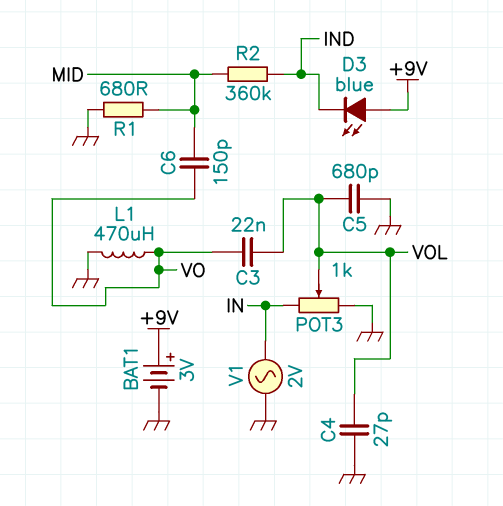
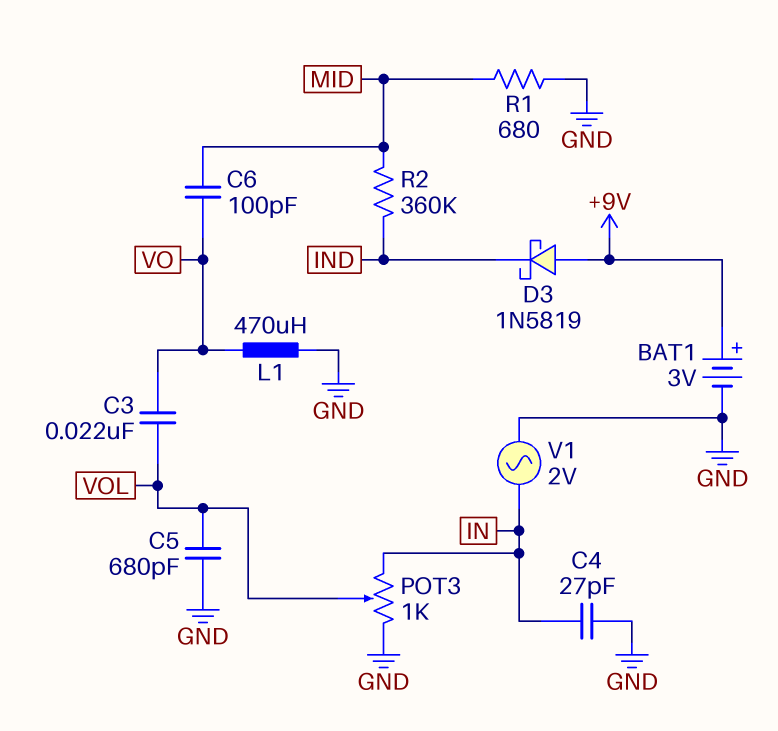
C4: 27pF (GND, VOL) -> 27pF (GND, IN)
C6: 150pF (MID, VO) -> 100pF (MID, VO)
D3: LED blue (A +9V, K IND) -> schottky 1N5819 (A +9V, K IND)

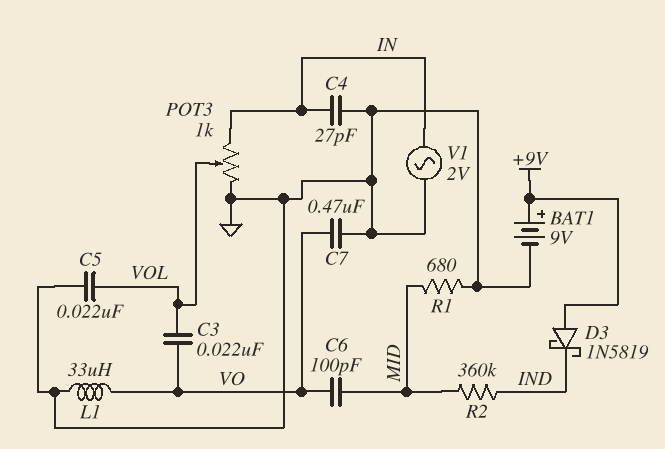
BAT1: 3V (plus +9V, minus GND) -> 9V (plus +9V, minus GND)
C5: 680pF (GND, VOL) -> 22nF (GND, VOL)
C7: none -> 470nF (GND, VO)
L1: 470uH (GND, VO) -> 33uH (GND, VO)

